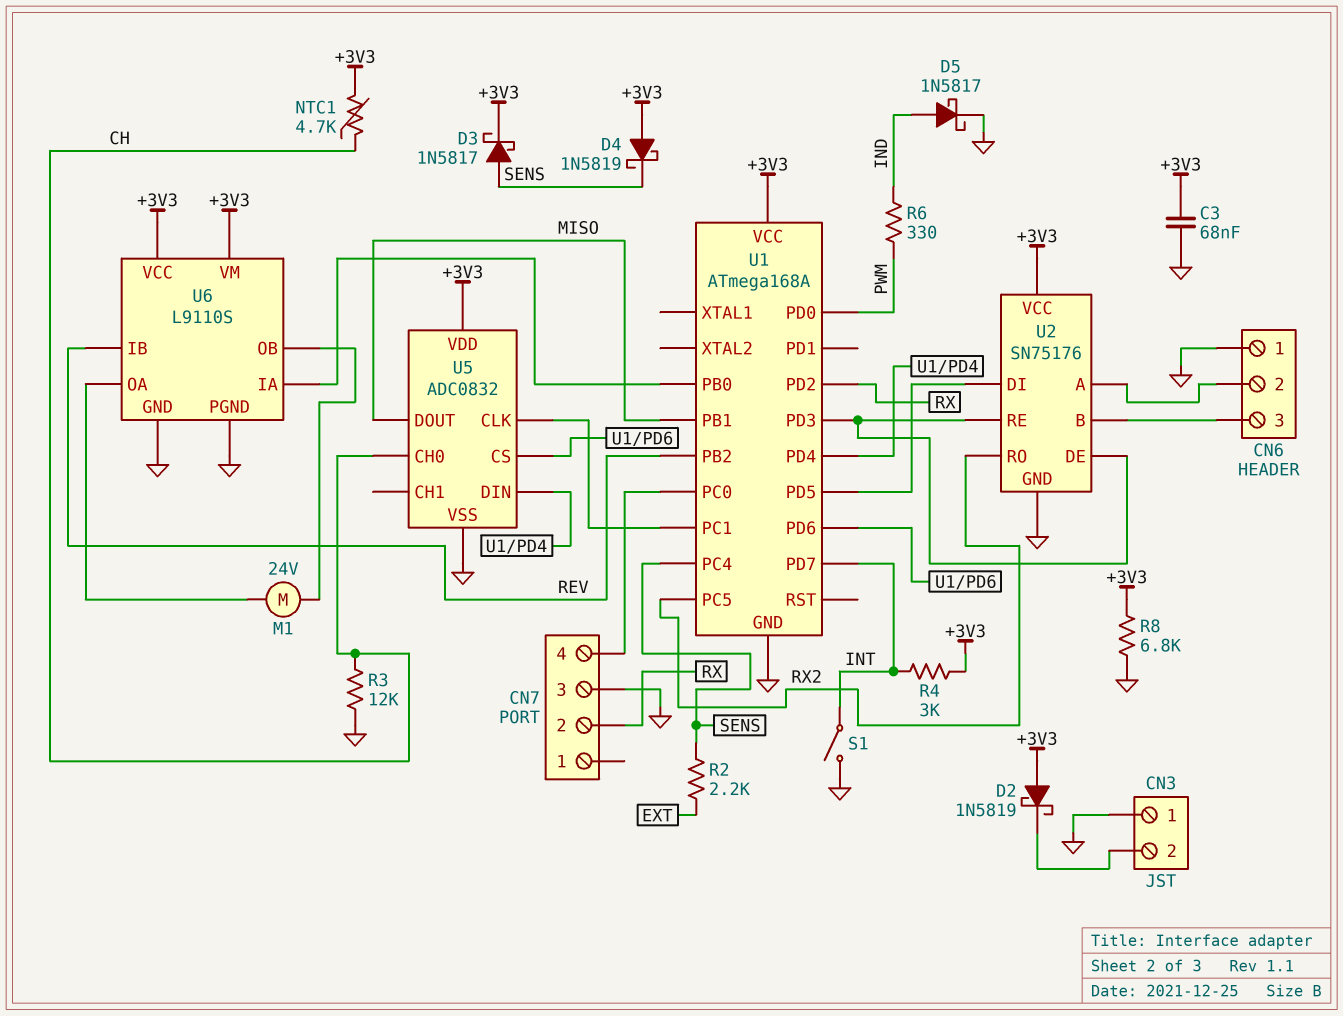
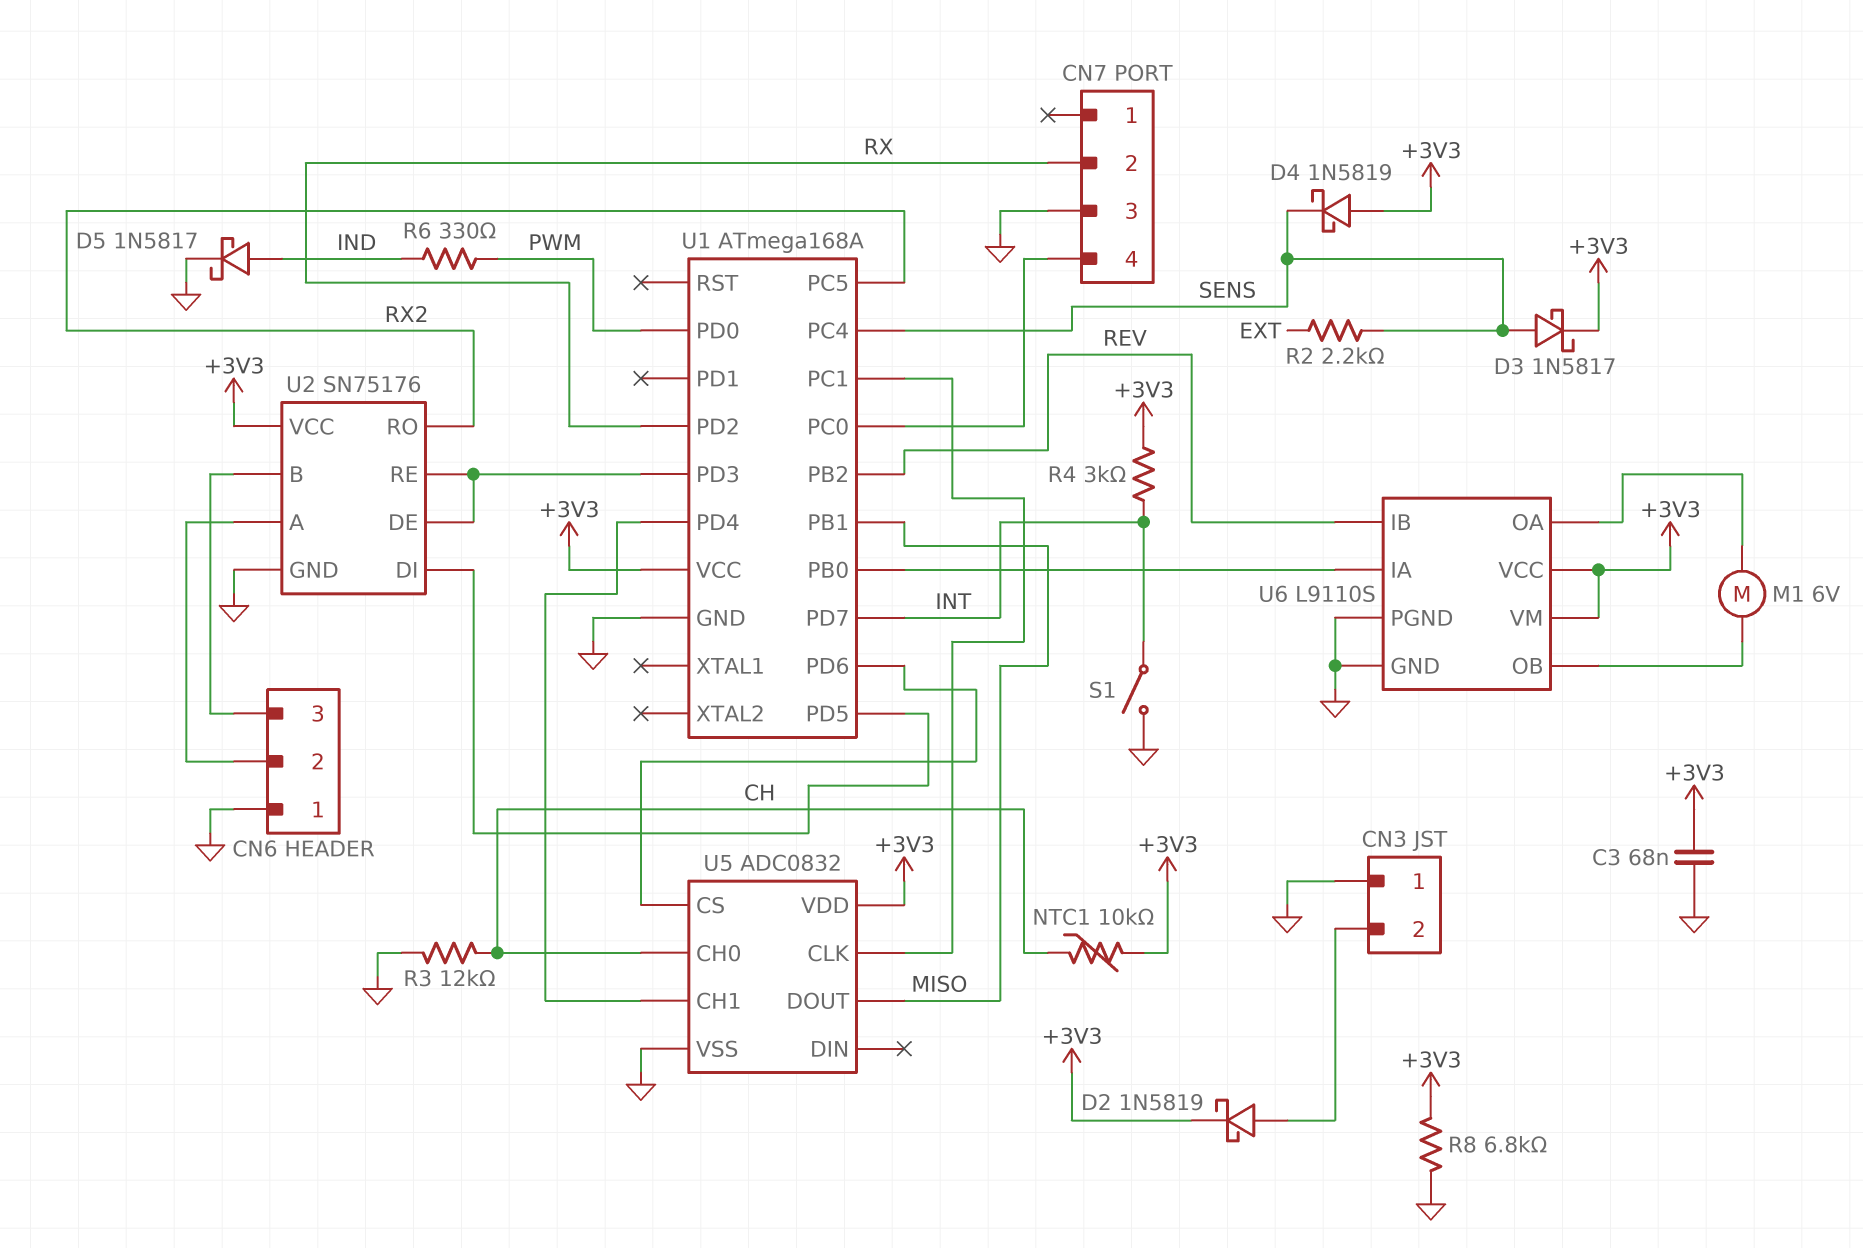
D2: schottky 1N5819 (A +3V3, K CN3/2) -> schottky 1N5819 (A CN3/2, K +3V3)
M1: motor 24V (U6/OA, U6/OB) -> motor 6V (U6/OA, U6/OB)
NTC1: 4.7k (+3V3, CH) -> 10k (+3V3, CH)
U5 pin CH1: none -> U1/PD4
U5 pin DIN: U1/PD4 -> none

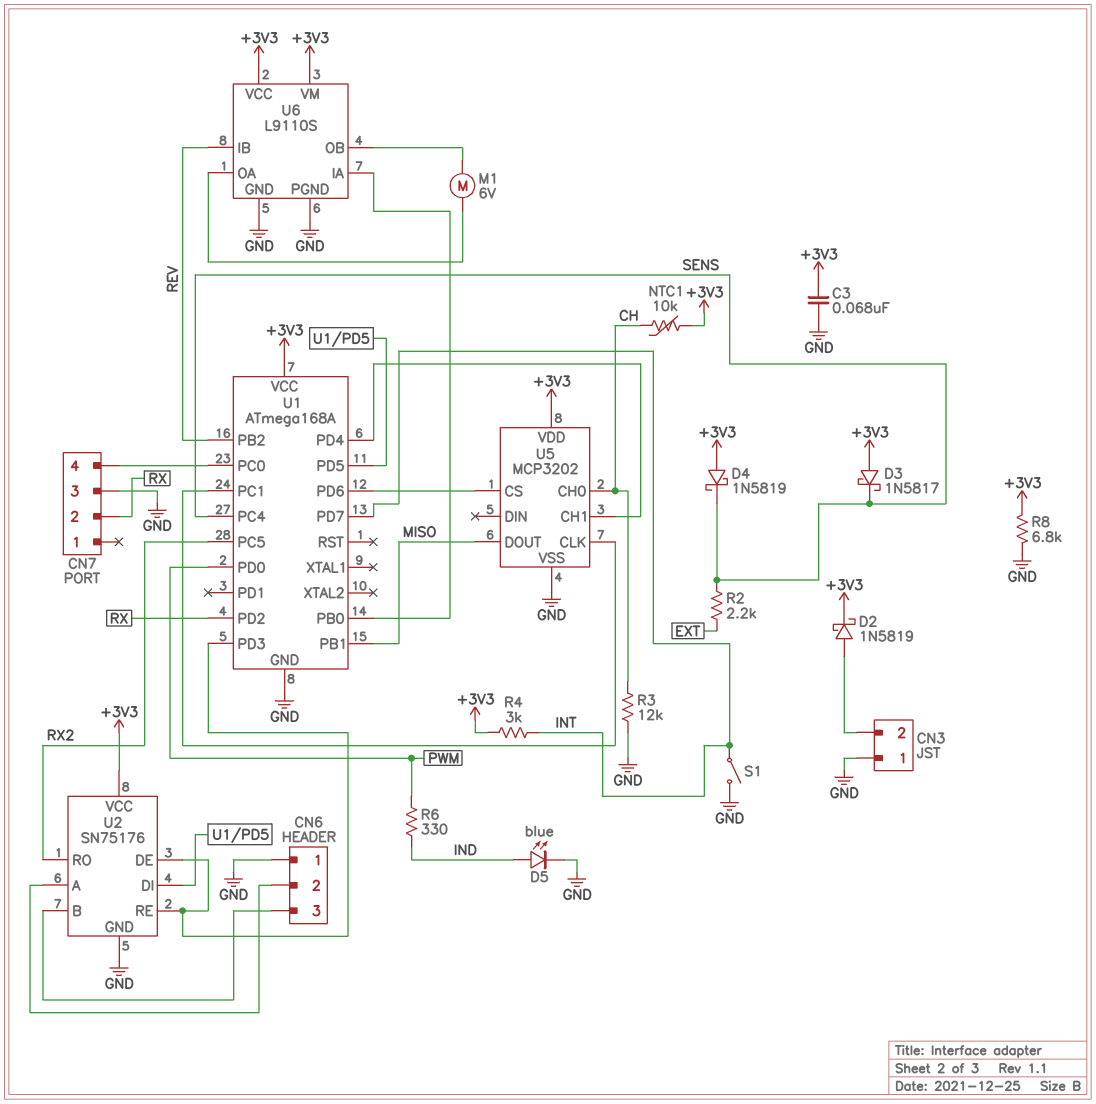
D3: schottky 1N5817 (A SENS, K +3V3) -> schottky 1N5817 (A +3V3, K SENS)
D5: schottky 1N5817 (A IND, K GND) -> LED blue (A IND, K GND)
U5: ADC0832 -> MCP3202

